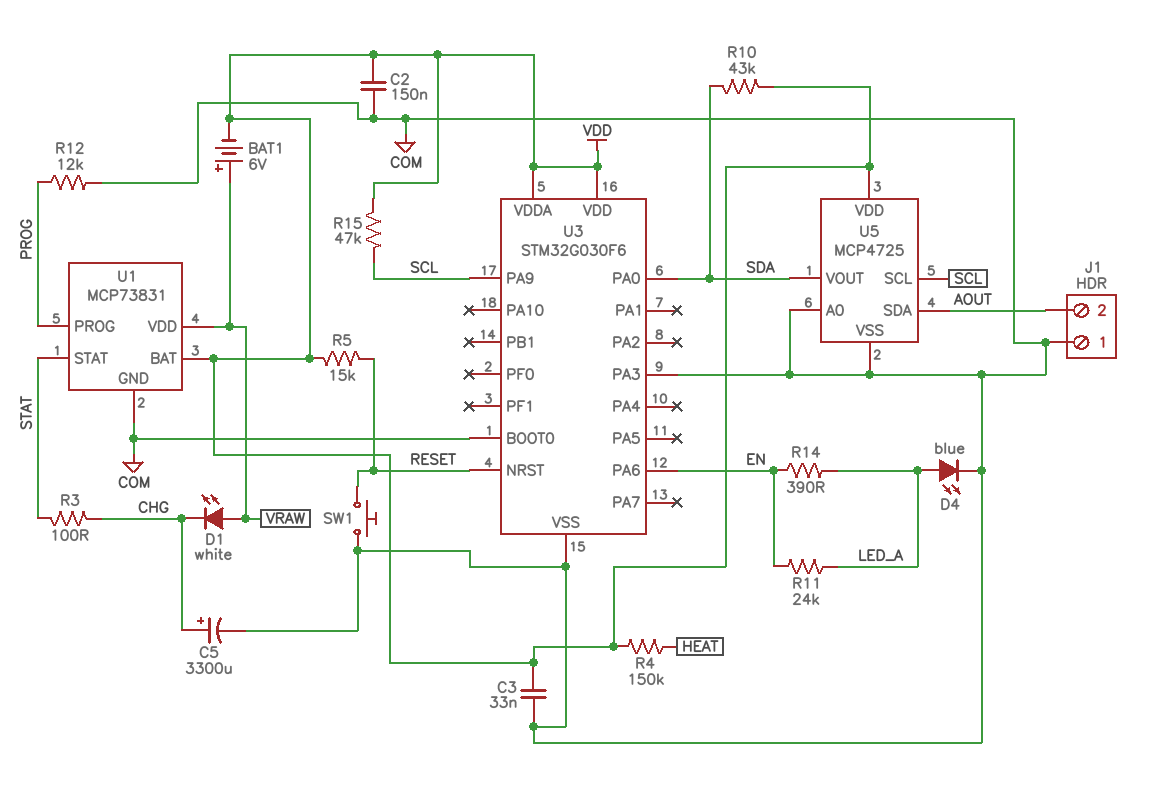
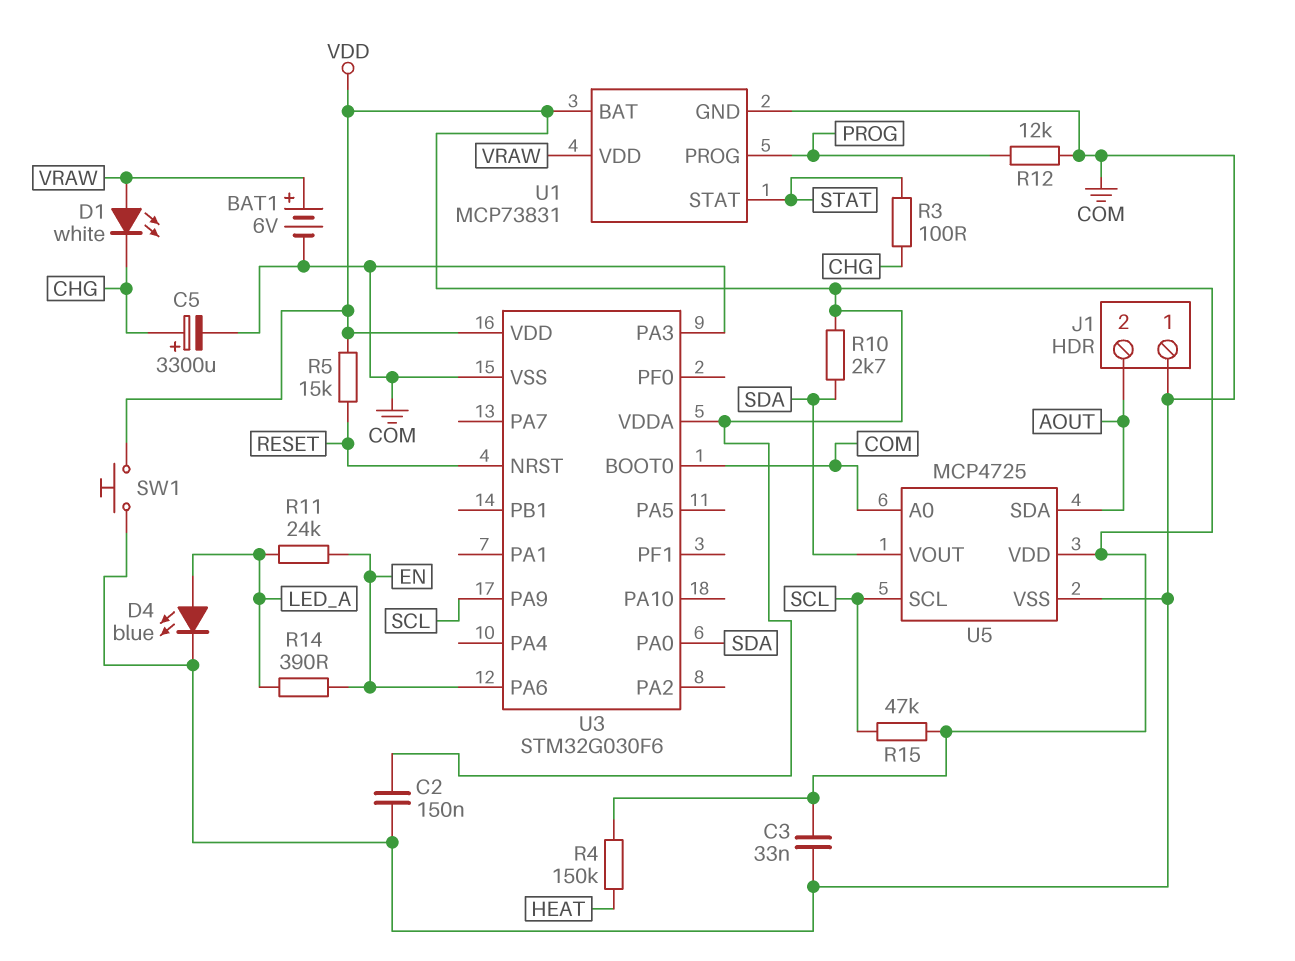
BAT1: 6V (plus VRAW, minus VDD) -> 6V (plus VRAW, minus COM)
R10: 43k (SDA, VDD) -> 2.7k (SDA, VDD)
SW1: button (COM, RESET) -> button (COM, VDD)

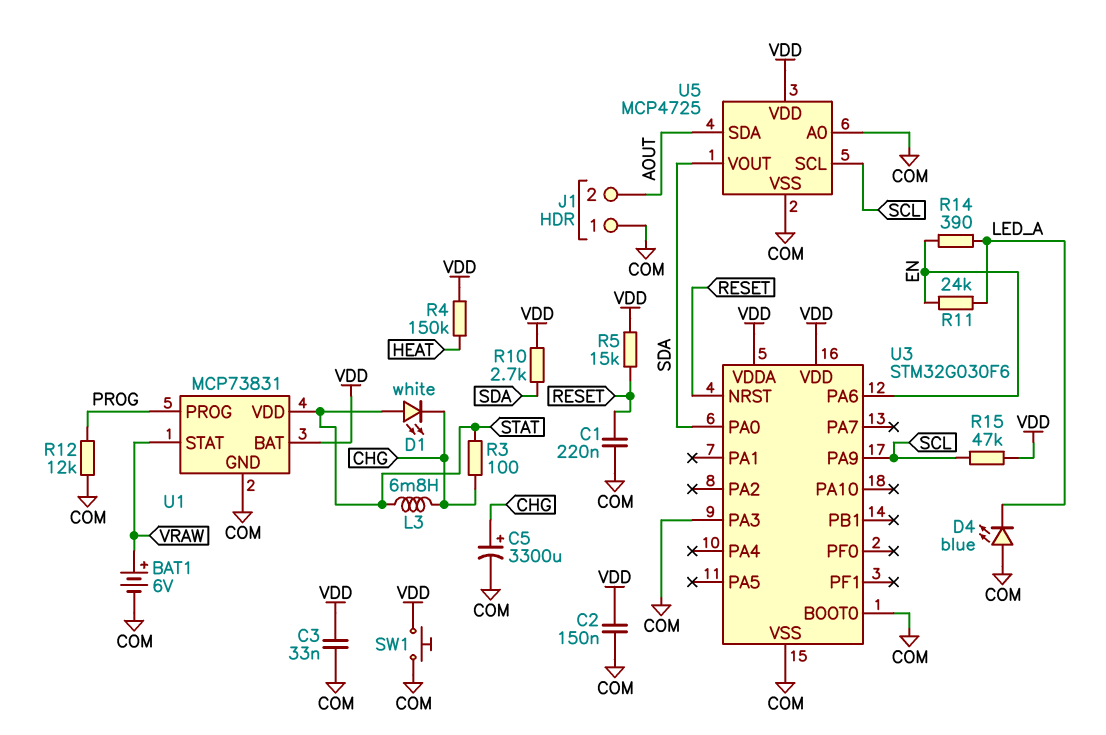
C1: none -> 220nF (COM, RESET)
D1: LED white (A VRAW, K CHG) -> LED white (A STAT, K CHG)
D4: LED blue (A LED_A, K COM) -> LED blue (A COM, K LED_A)
L3: none -> 6.8mH (CHG, STAT)
U1 pin STAT: STAT -> VRAW
U1 pin VDD: VRAW -> STAT

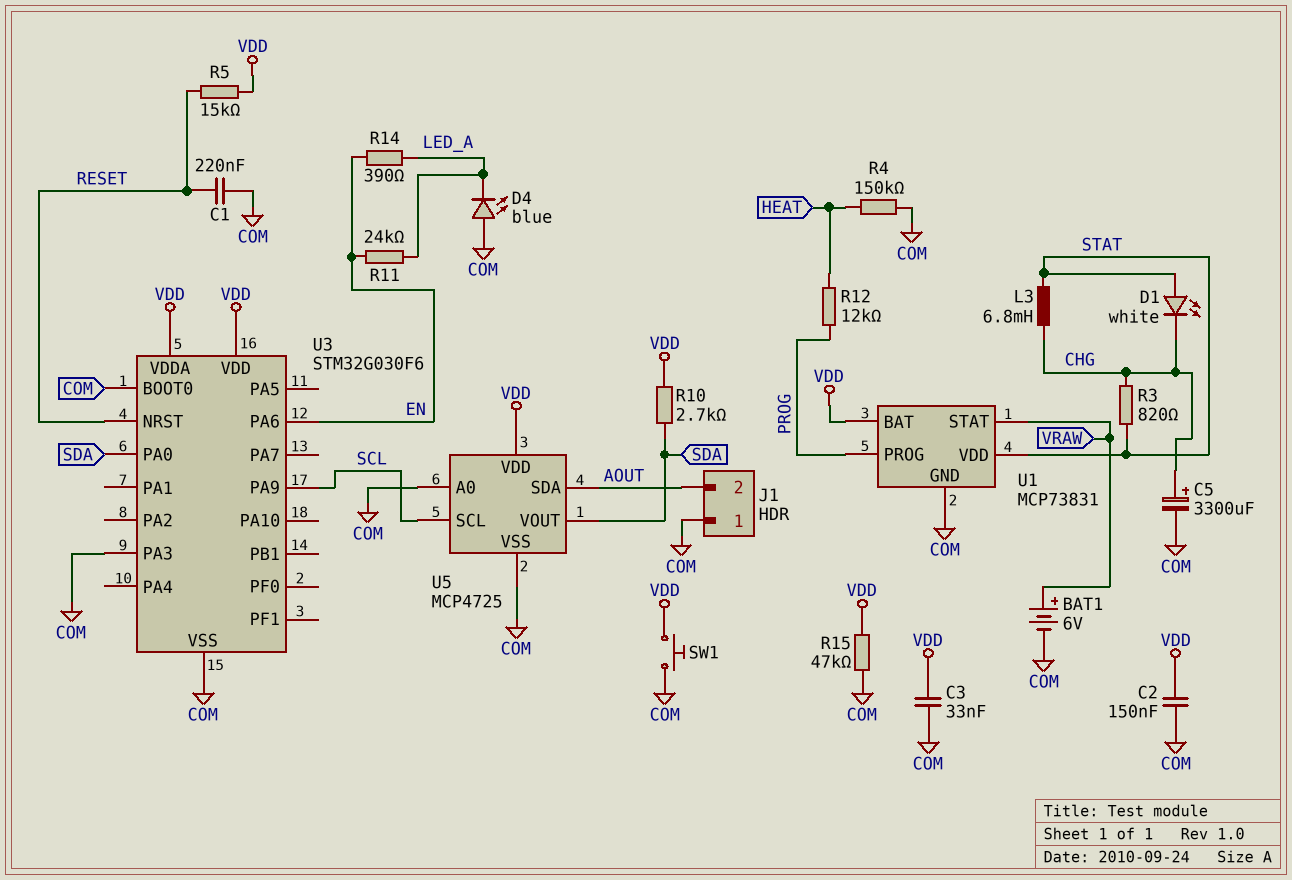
R3: 100 (CHG, STAT) -> 820 (CHG, STAT)
R4: 150k (HEAT, VDD) -> 150k (COM, HEAT)
R12: 12k (COM, PROG) -> 12k (HEAT, PROG)
R15: 47k (SCL, VDD) -> 47k (COM, VDD)

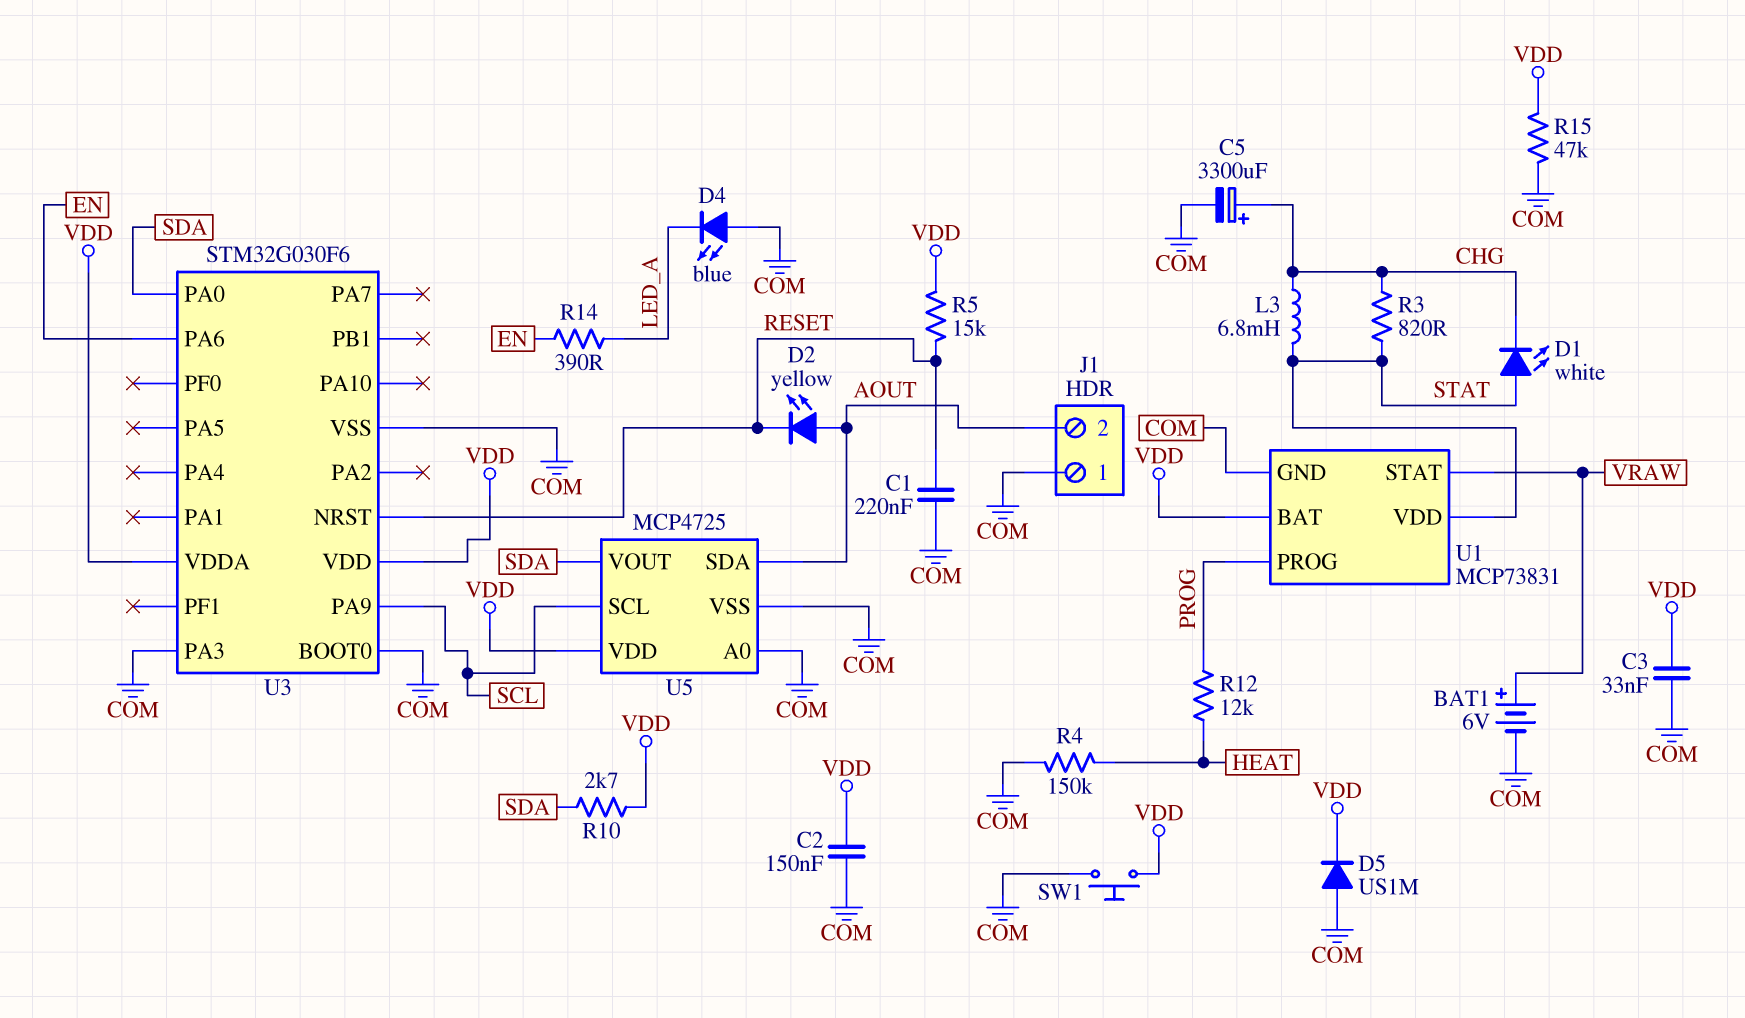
D2: none -> LED yellow (A AOUT, K RESET)
D5: none -> diode US1M (A COM, K VDD)
R11: 24k (EN, LED_A) -> none

